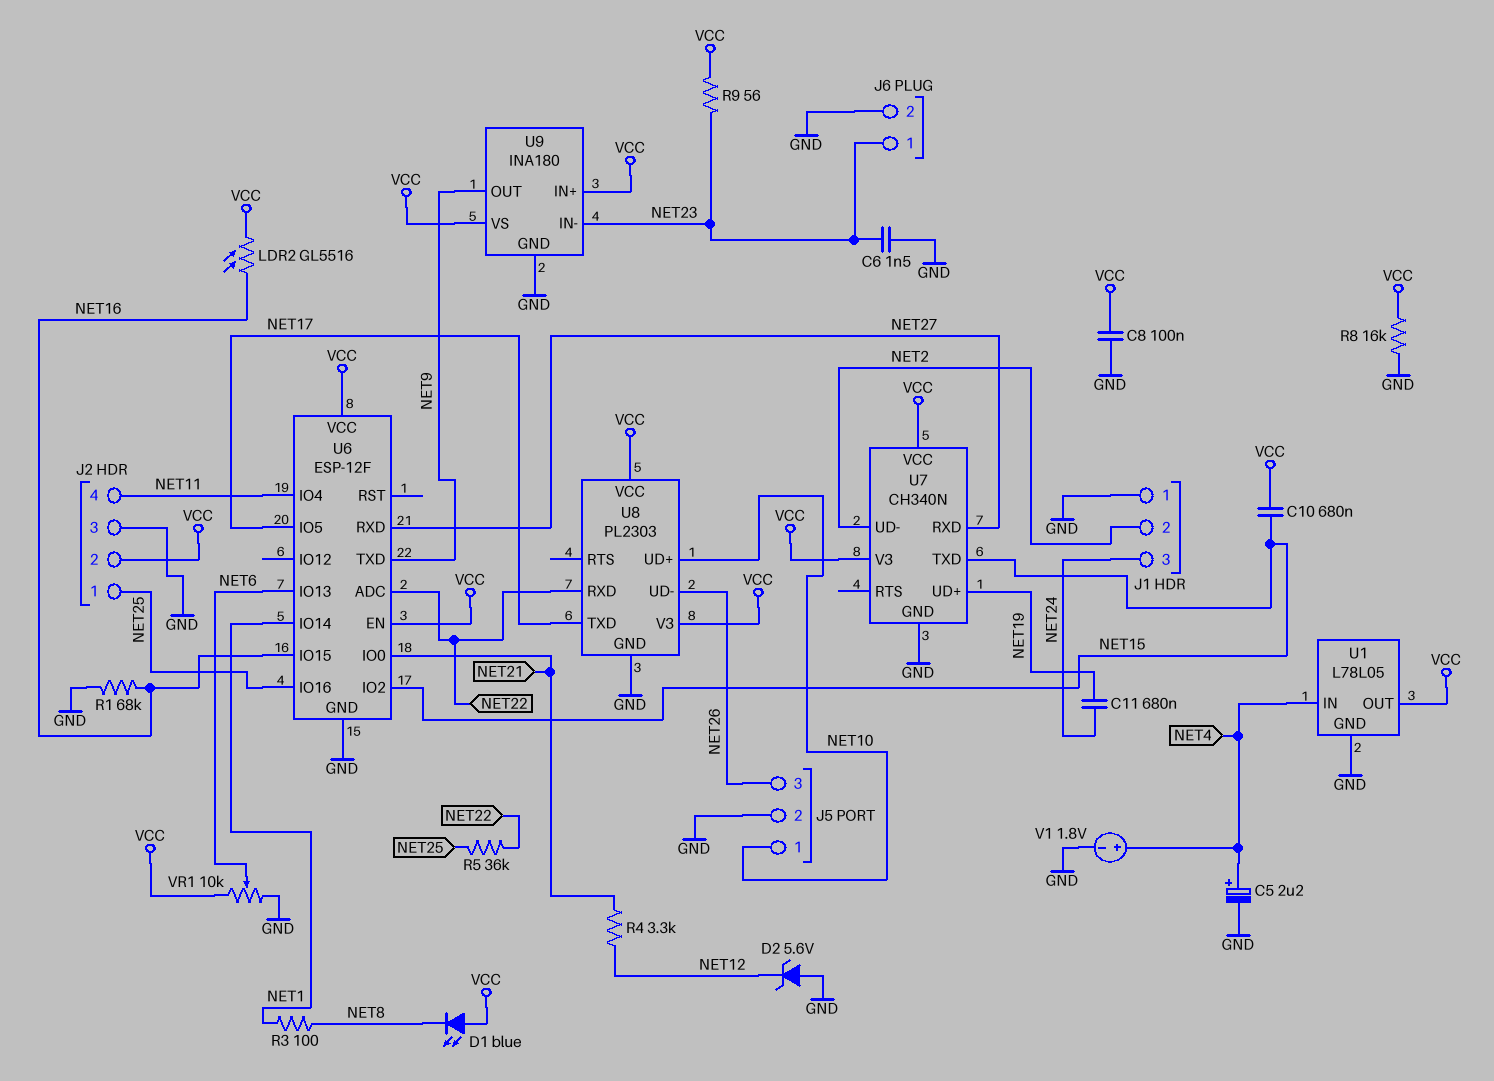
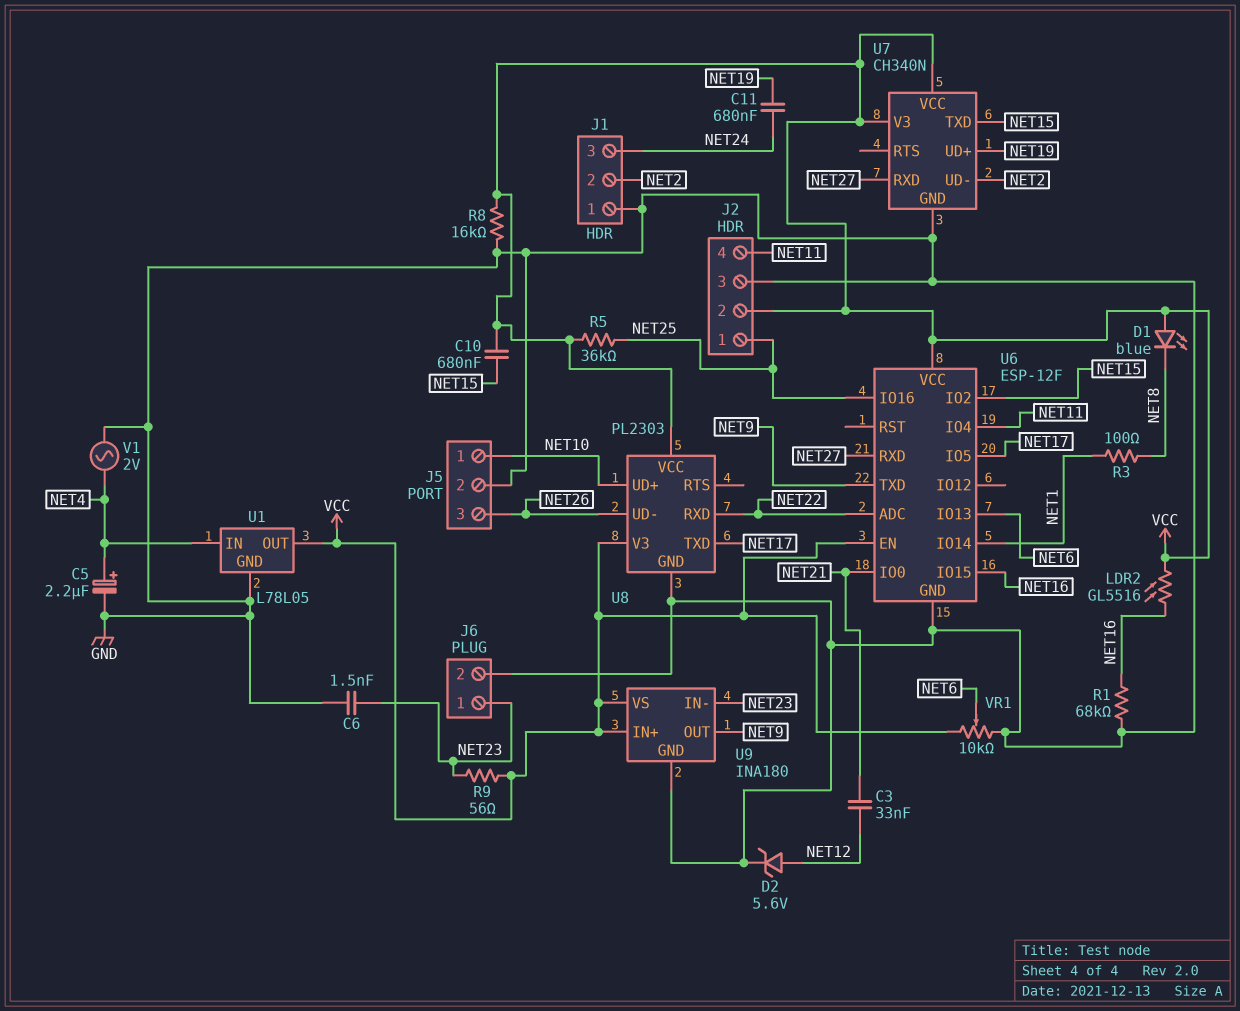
C3: none -> 33nF (NET12, NET21)
C8: 100nF (GND, VCC) -> none
D2: zener 5.6V (A GND, K NET12) -> zener 5.6V (A NET12, K GND)
R4: 3.3k (NET12, NET21) -> none
R5: 36k (NET22, NET25) -> 36k (NET25, VCC)
V1: 1.8V (plus NET4, minus GND) -> AC 2V (GND, NET4)

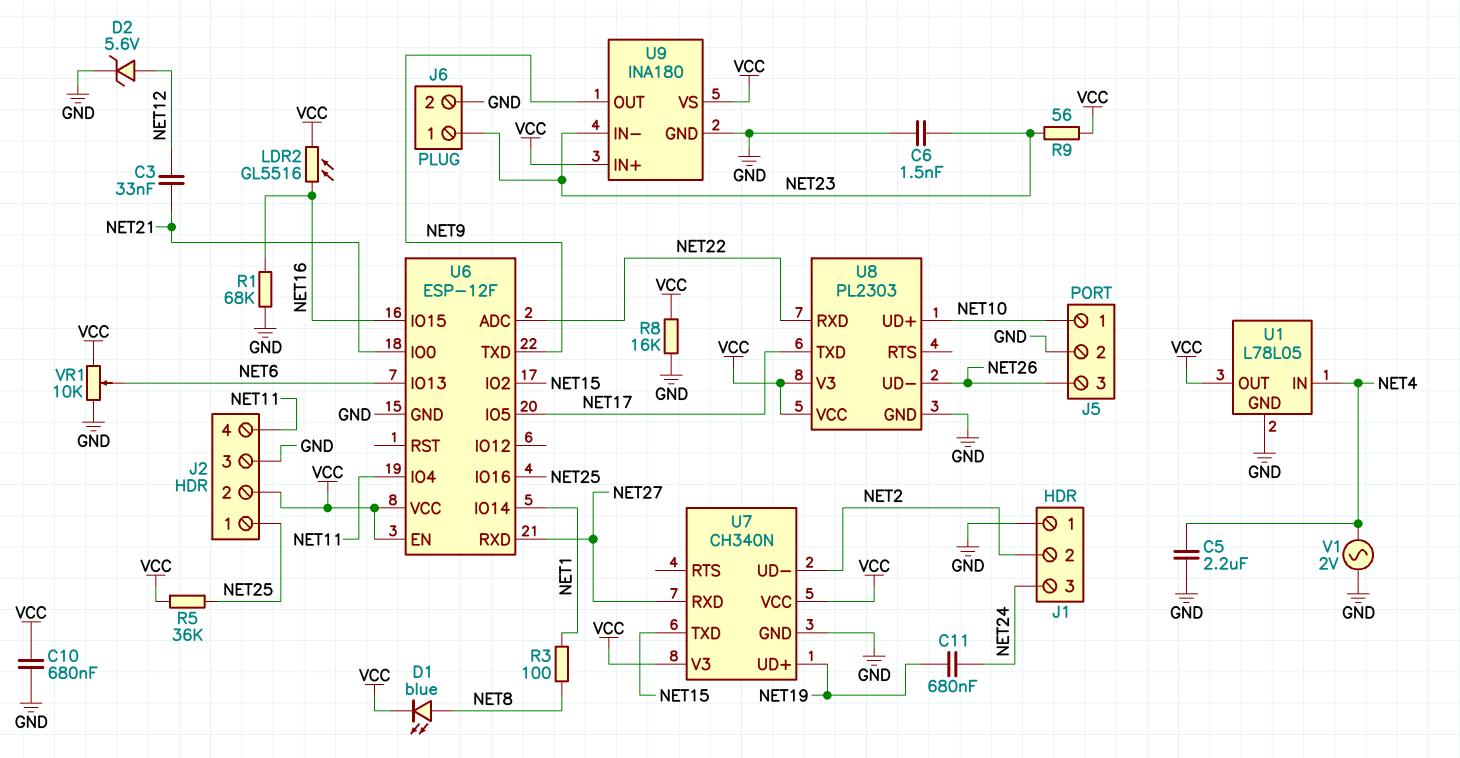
C5: 2.2uF (plus NET4, minus GND) -> 2.2uF (GND, NET4)
C10: 680nF (NET15, VCC) -> 680nF (GND, VCC)
D1: LED blue (A VCC, K NET8) -> LED blue (A NET8, K VCC)

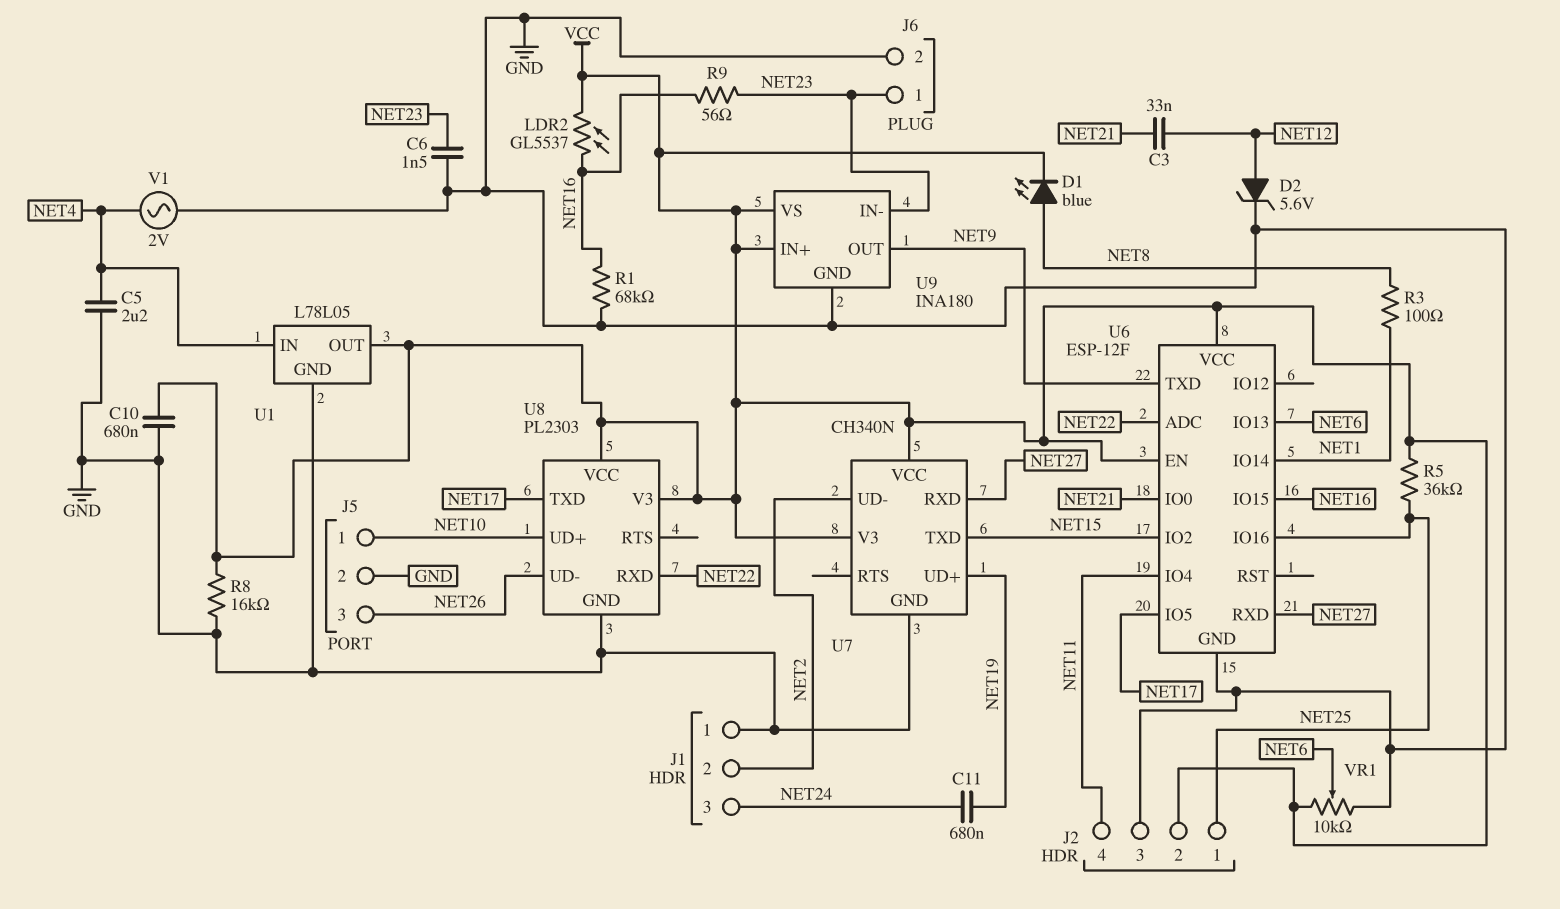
LDR2: GL5516 (NET16, VCC) -> GL5537 (NET16, VCC)
R9: 56 (NET23, VCC) -> 56 (NET16, NET23)

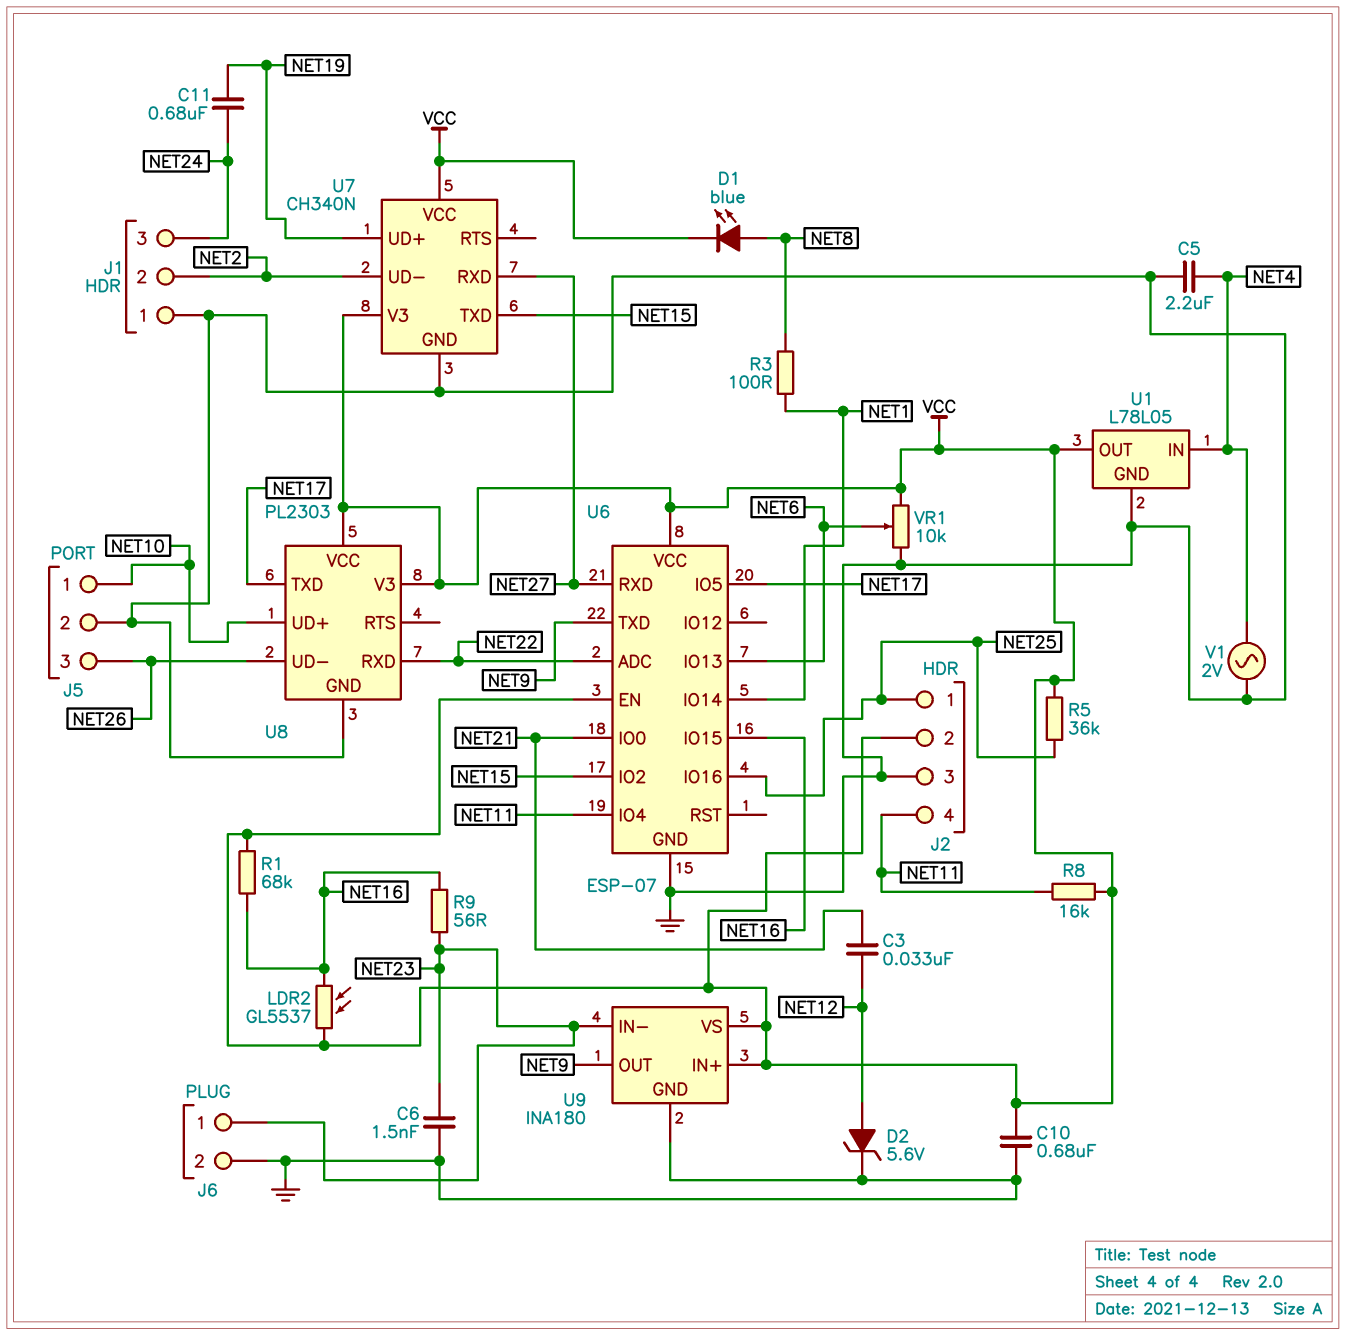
R1: 68k (GND, NET16) -> 68k (NET16, VCC)
R8: 16k (GND, VCC) -> 16k (NET11, VCC)
U6: ESP-12F -> ESP-07

